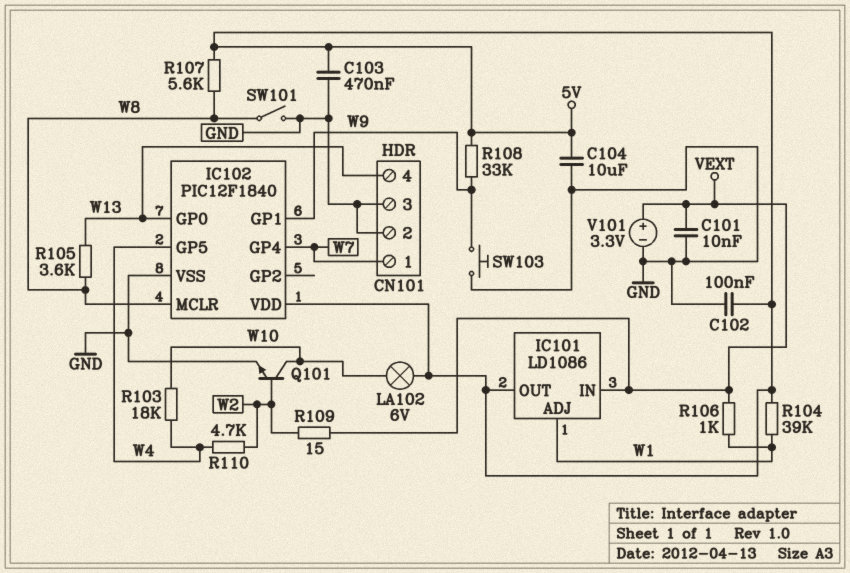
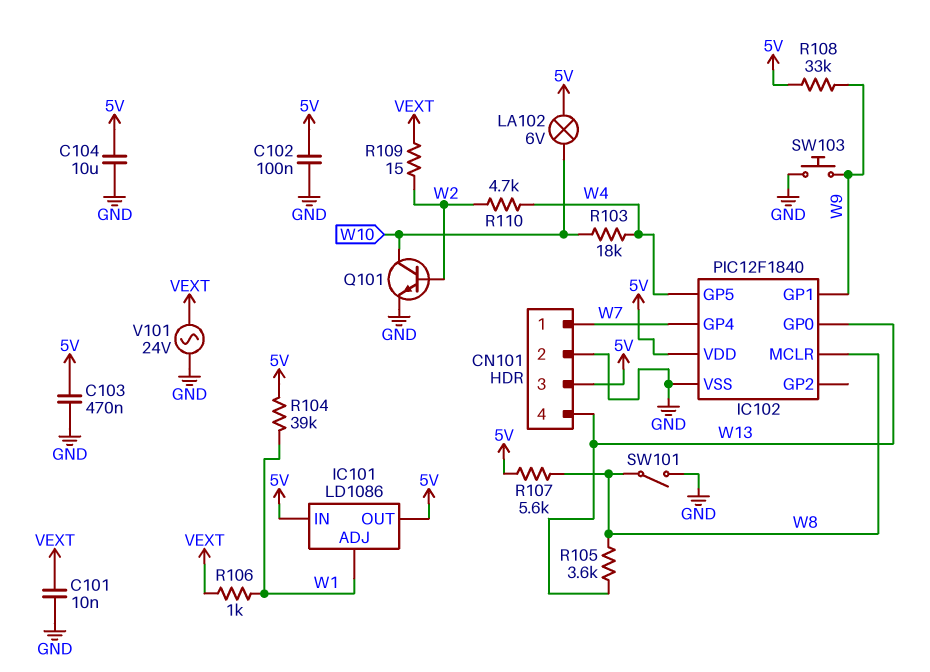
CN101 pin 3: GND -> 5V
IC101 pin IN: VEXT -> 5V
V101: 3.3V (plus VEXT, minus GND) -> AC 24V (GND, VEXT)

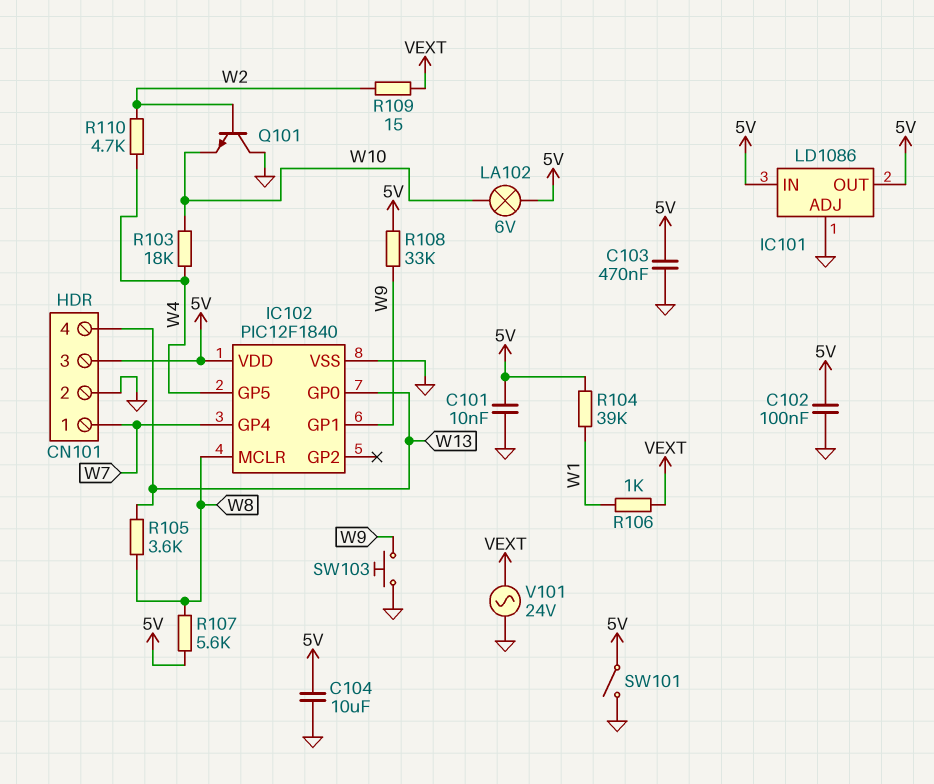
C101: 10nF (GND, VEXT) -> 10nF (5V, GND)
IC101 pin ADJ: W1 -> GND
Q101: NPN (B W2, C W10, E GND) -> NPN (B W2, C GND, E W10)
SW101: switch (GND, W8) -> switch (5V, GND)

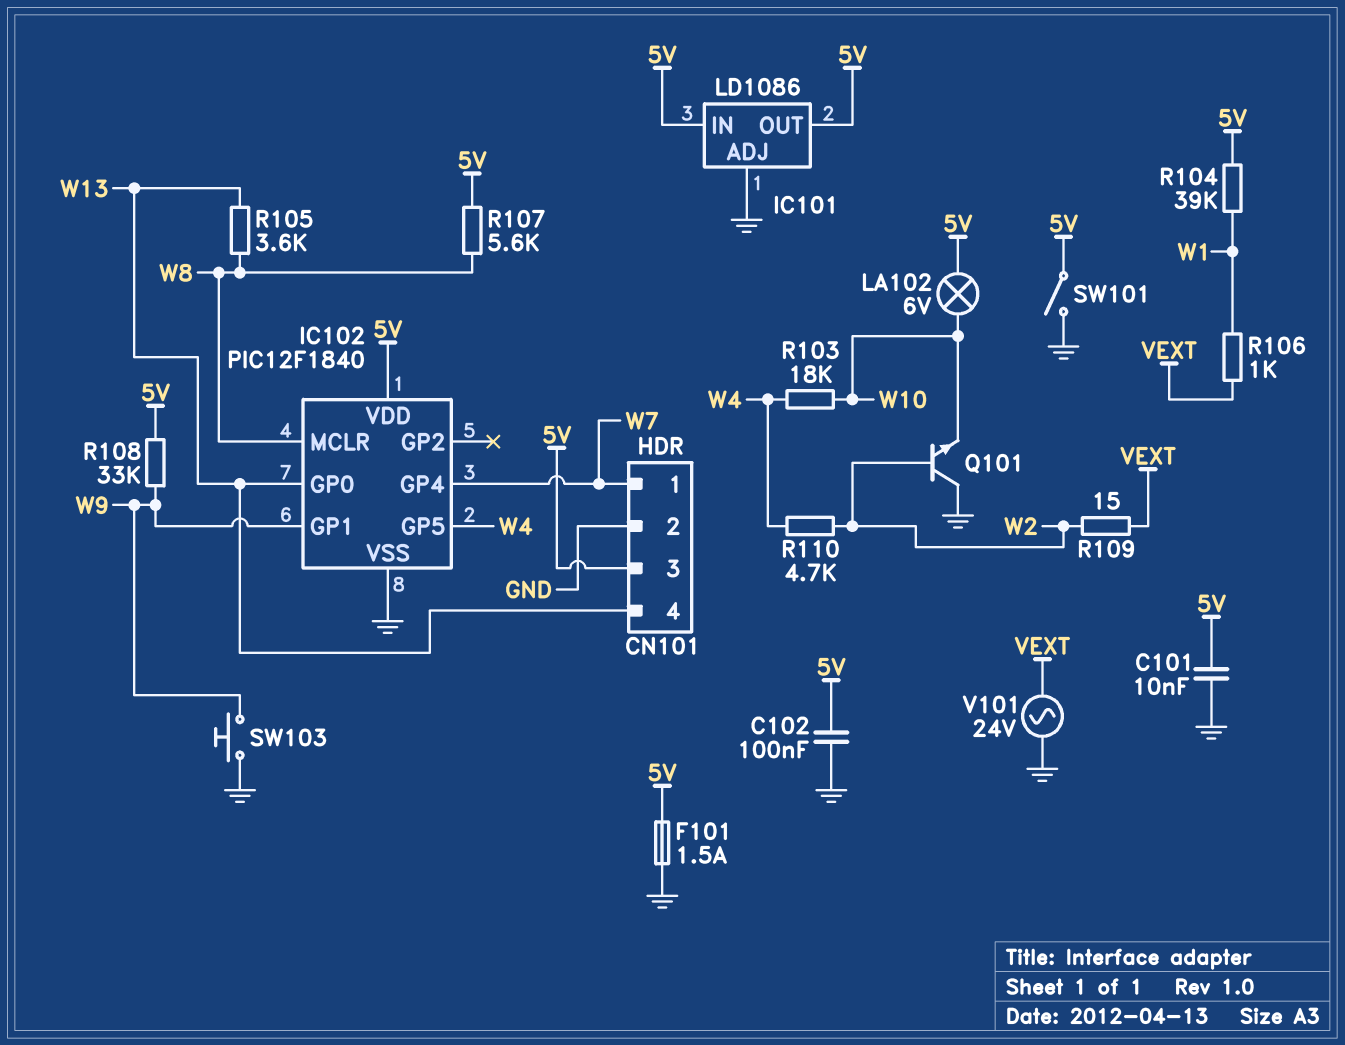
C103: 470nF (5V, GND) -> none
C104: 10uF (5V, GND) -> none
F101: none -> 1.5A (5V, GND)

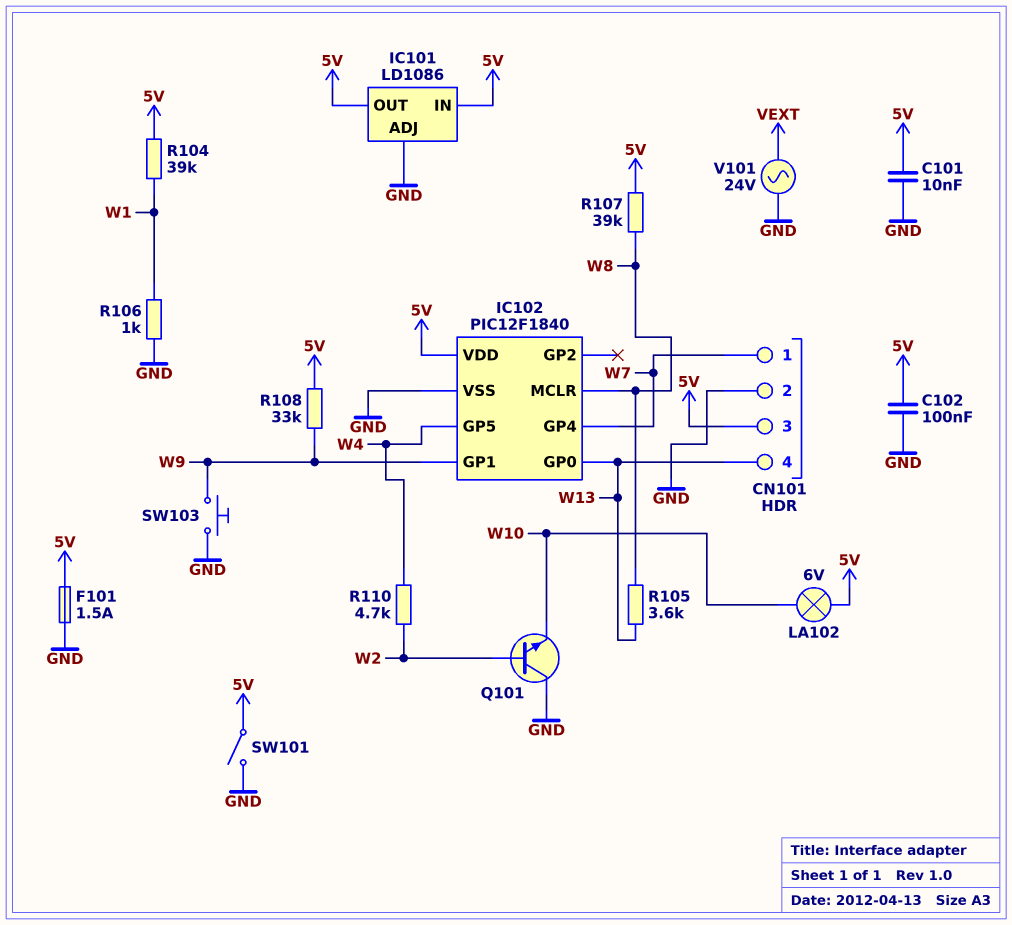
R103: 18k (W4, W10) -> none
R106: 1k (VEXT, W1) -> 1k (GND, W1)
R107: 5.6k (5V, W8) -> 39k (5V, W8)
R109: 15 (VEXT, W2) -> none

